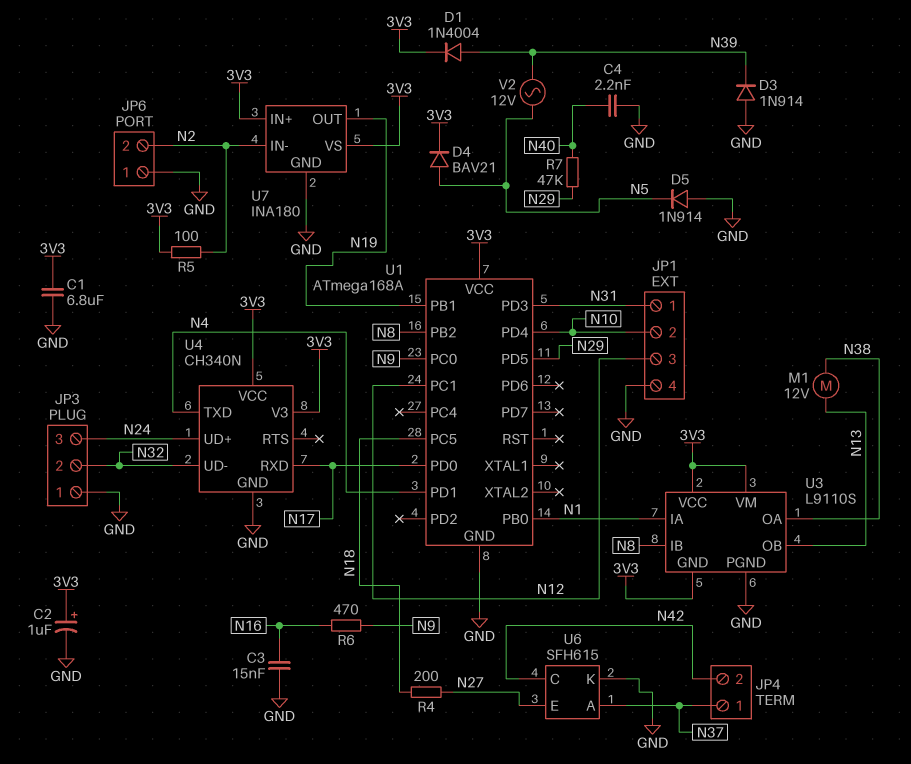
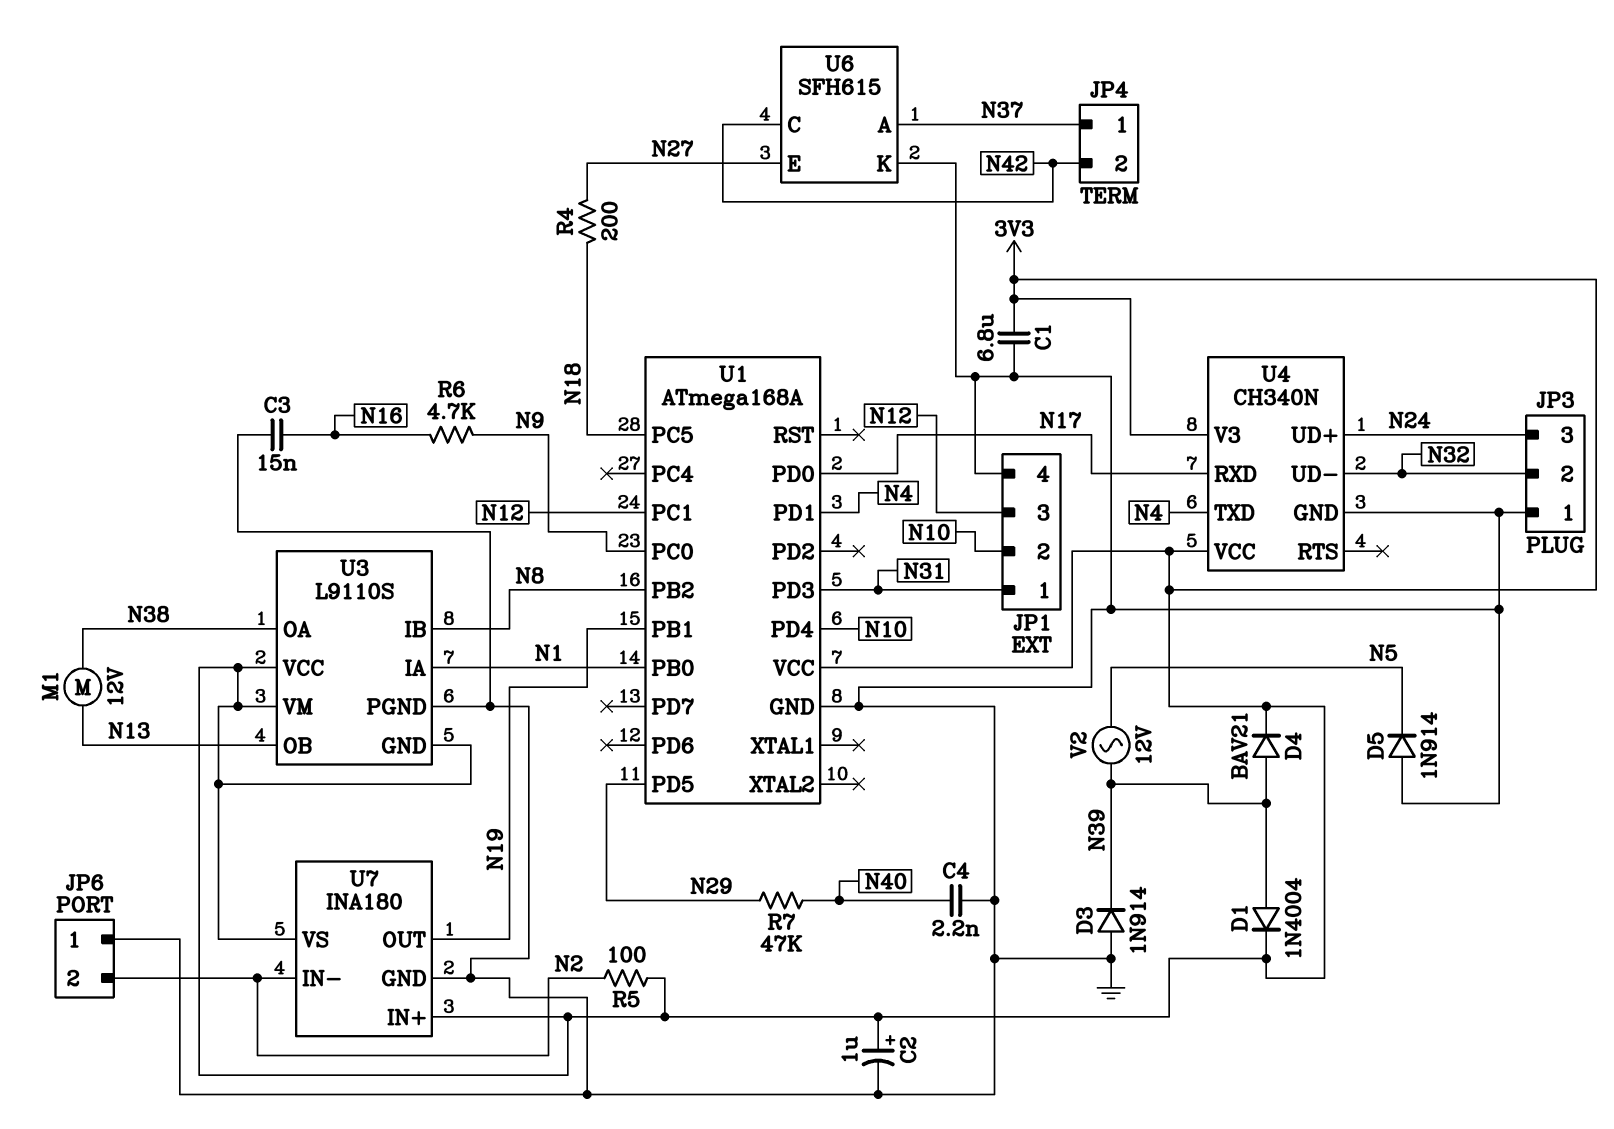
D4: diode BAV21 (A N5, K 3V3) -> diode BAV21 (A N39, K 3V3)
R6: 470 (N9, N16) -> 4.7k (N9, N16)

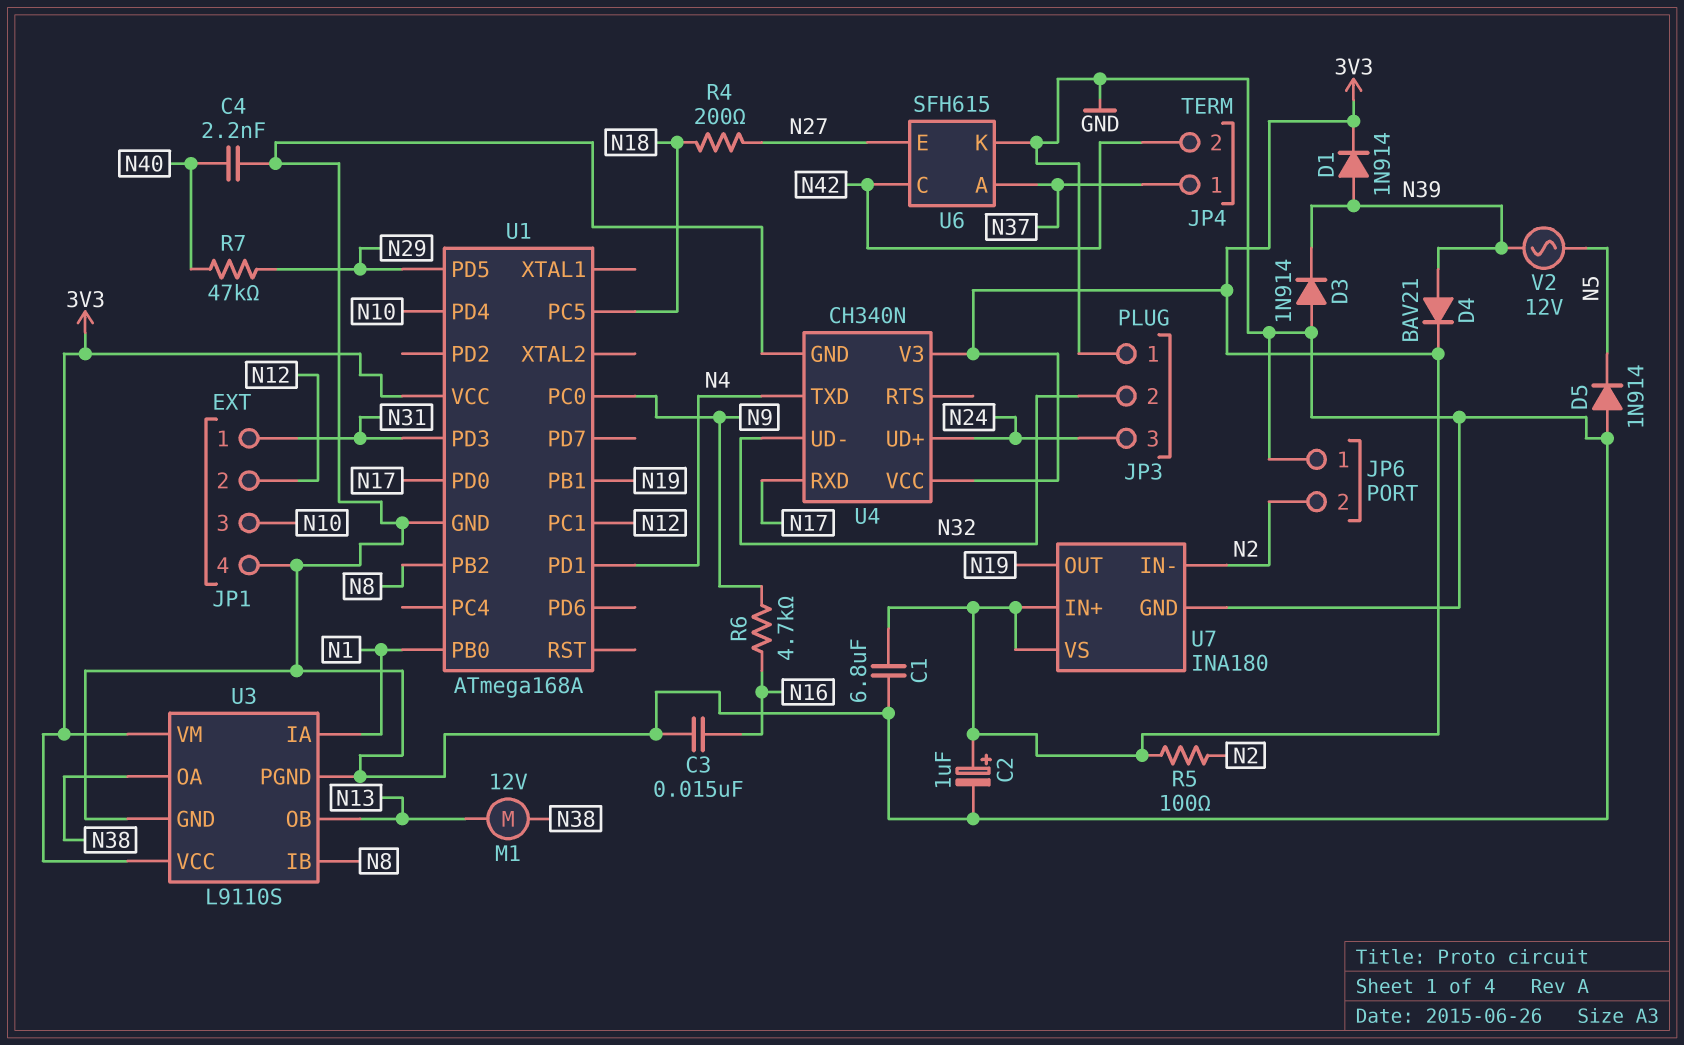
D1: diode 1N4004 (A N39, K 3V3) -> diode 1N914 (A N39, K 3V3)
JP1 pin 2: N10 -> N12
JP1 pin 3: N12 -> N10
U3 pin GND: 3V3 -> GND

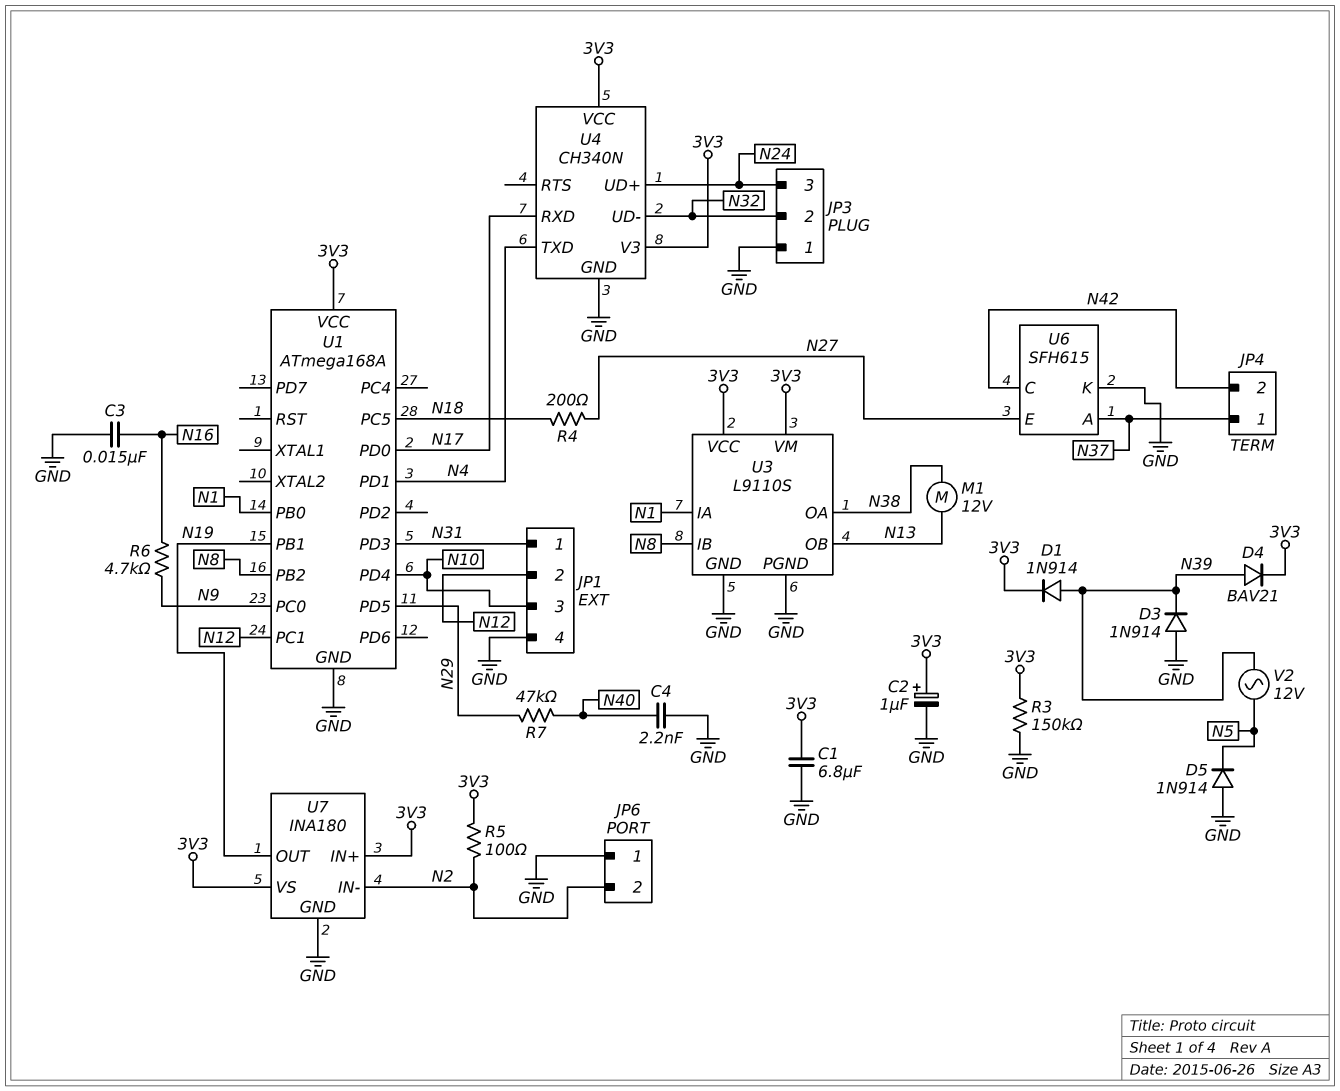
R3: none -> 150k (3V3, GND)

